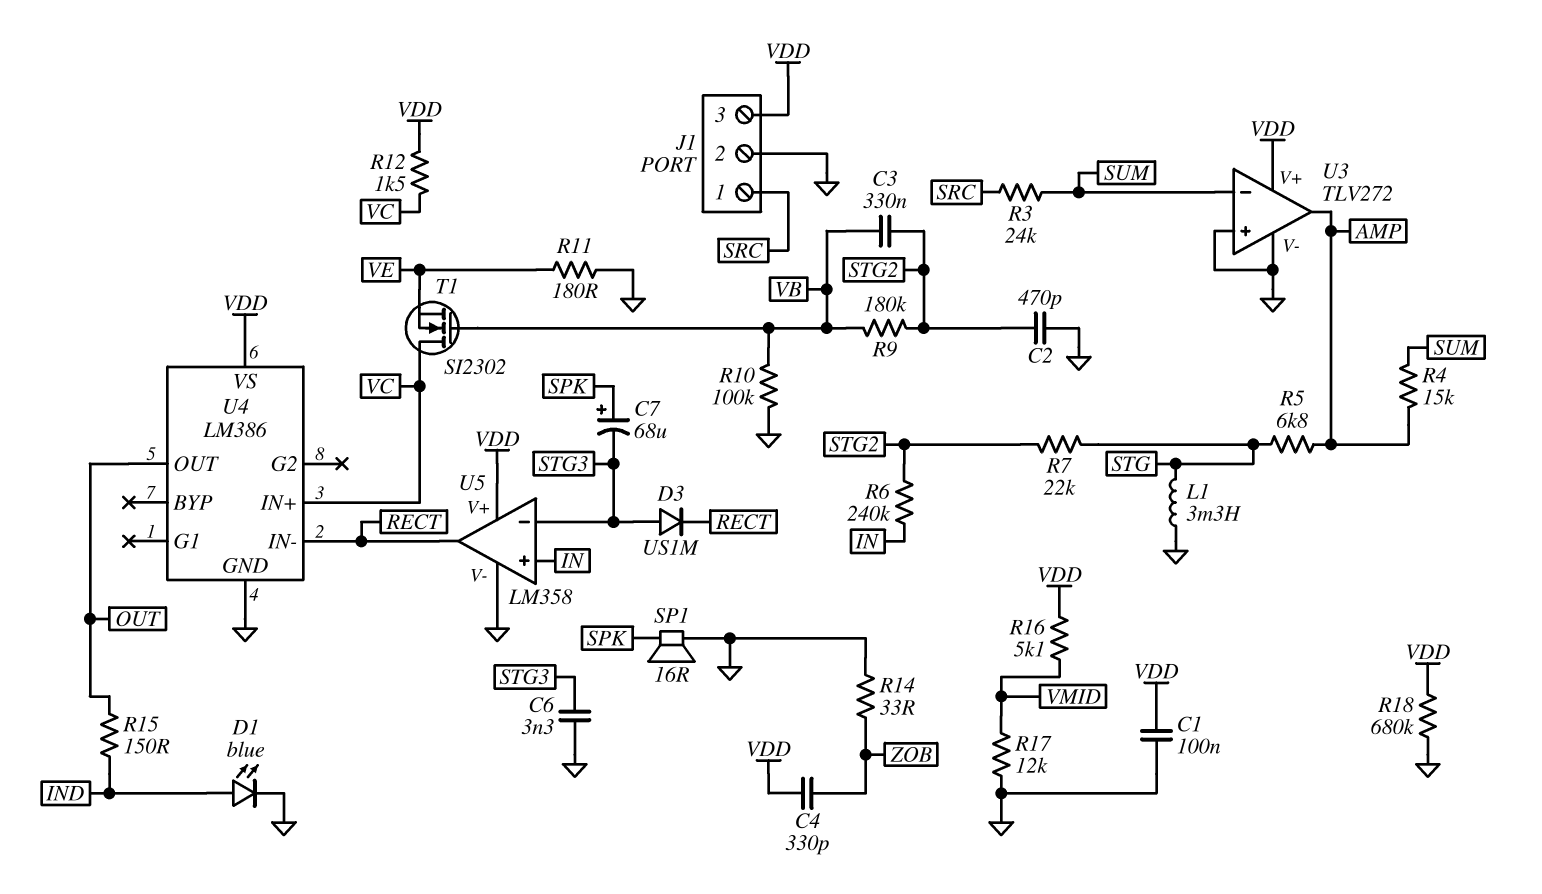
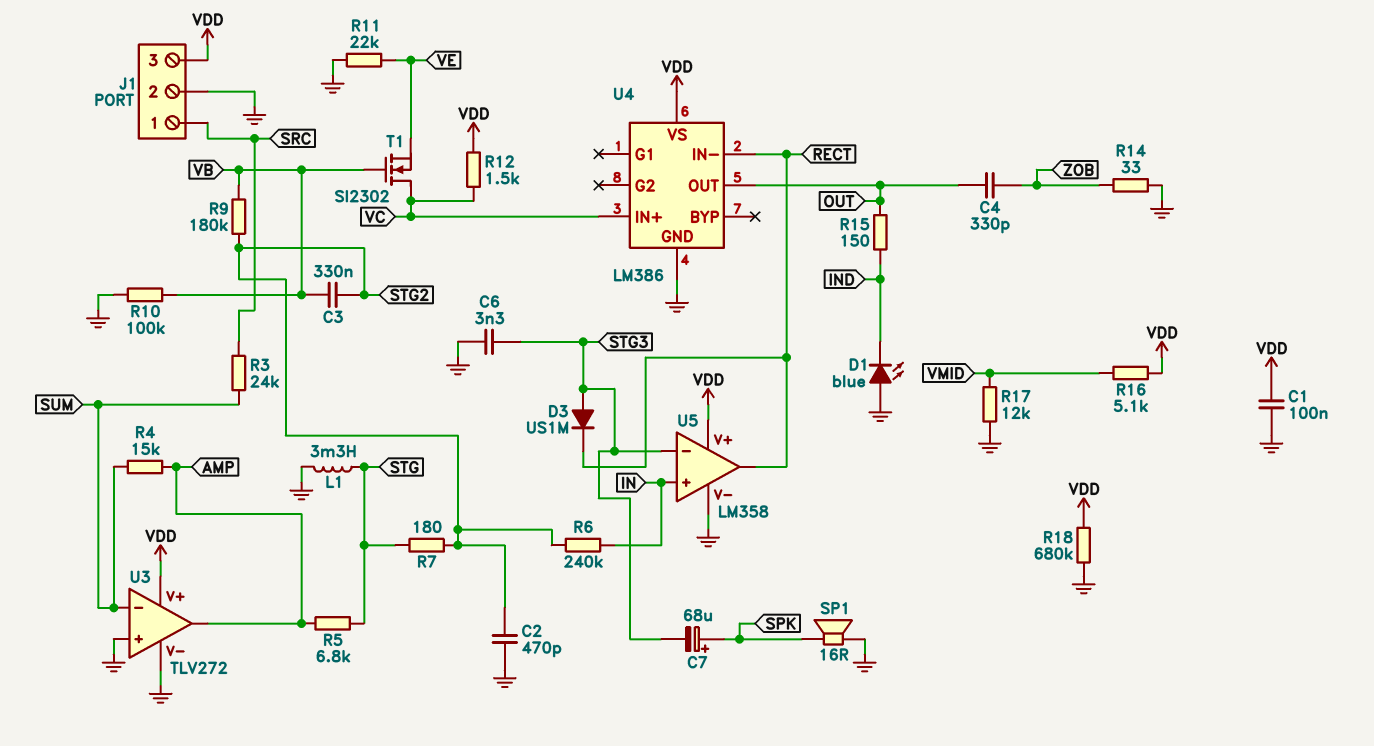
C4: 330pF (VDD, ZOB) -> 330pF (OUT, ZOB)
D1: LED blue (A IND, K GND) -> LED blue (A GND, K IND)
R7: 22k (STG, STG2) -> 180 (STG, STG2)
R11: 180 (GND, VE) -> 22k (GND, VE)

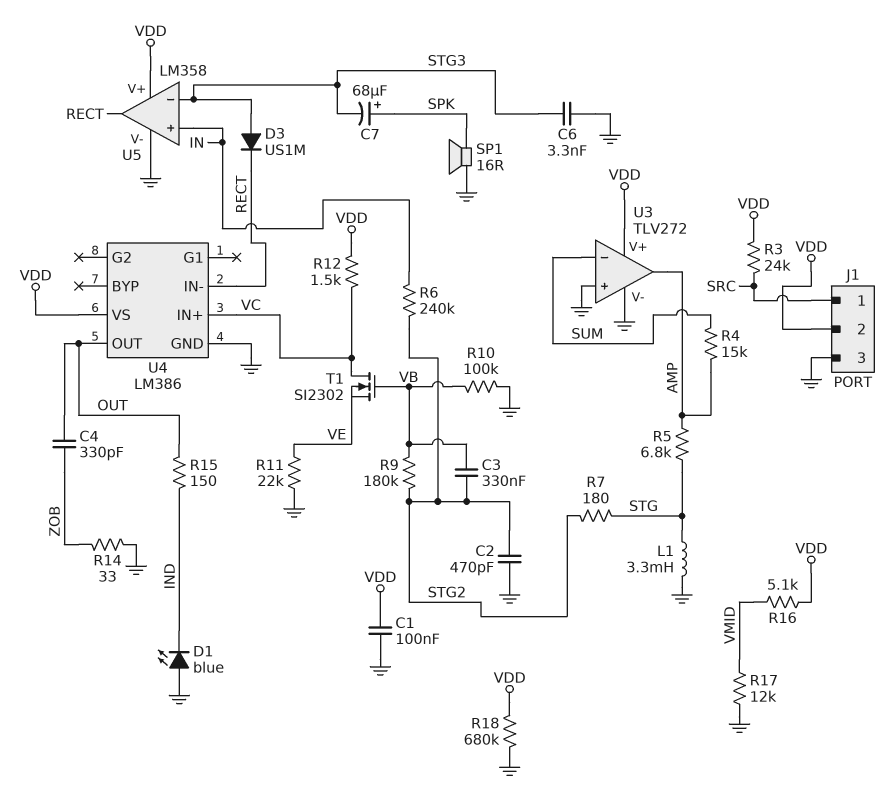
J1 pin 2: GND -> VDD
J1 pin 3: VDD -> GND
R3: 24k (SRC, SUM) -> 24k (SRC, VDD)

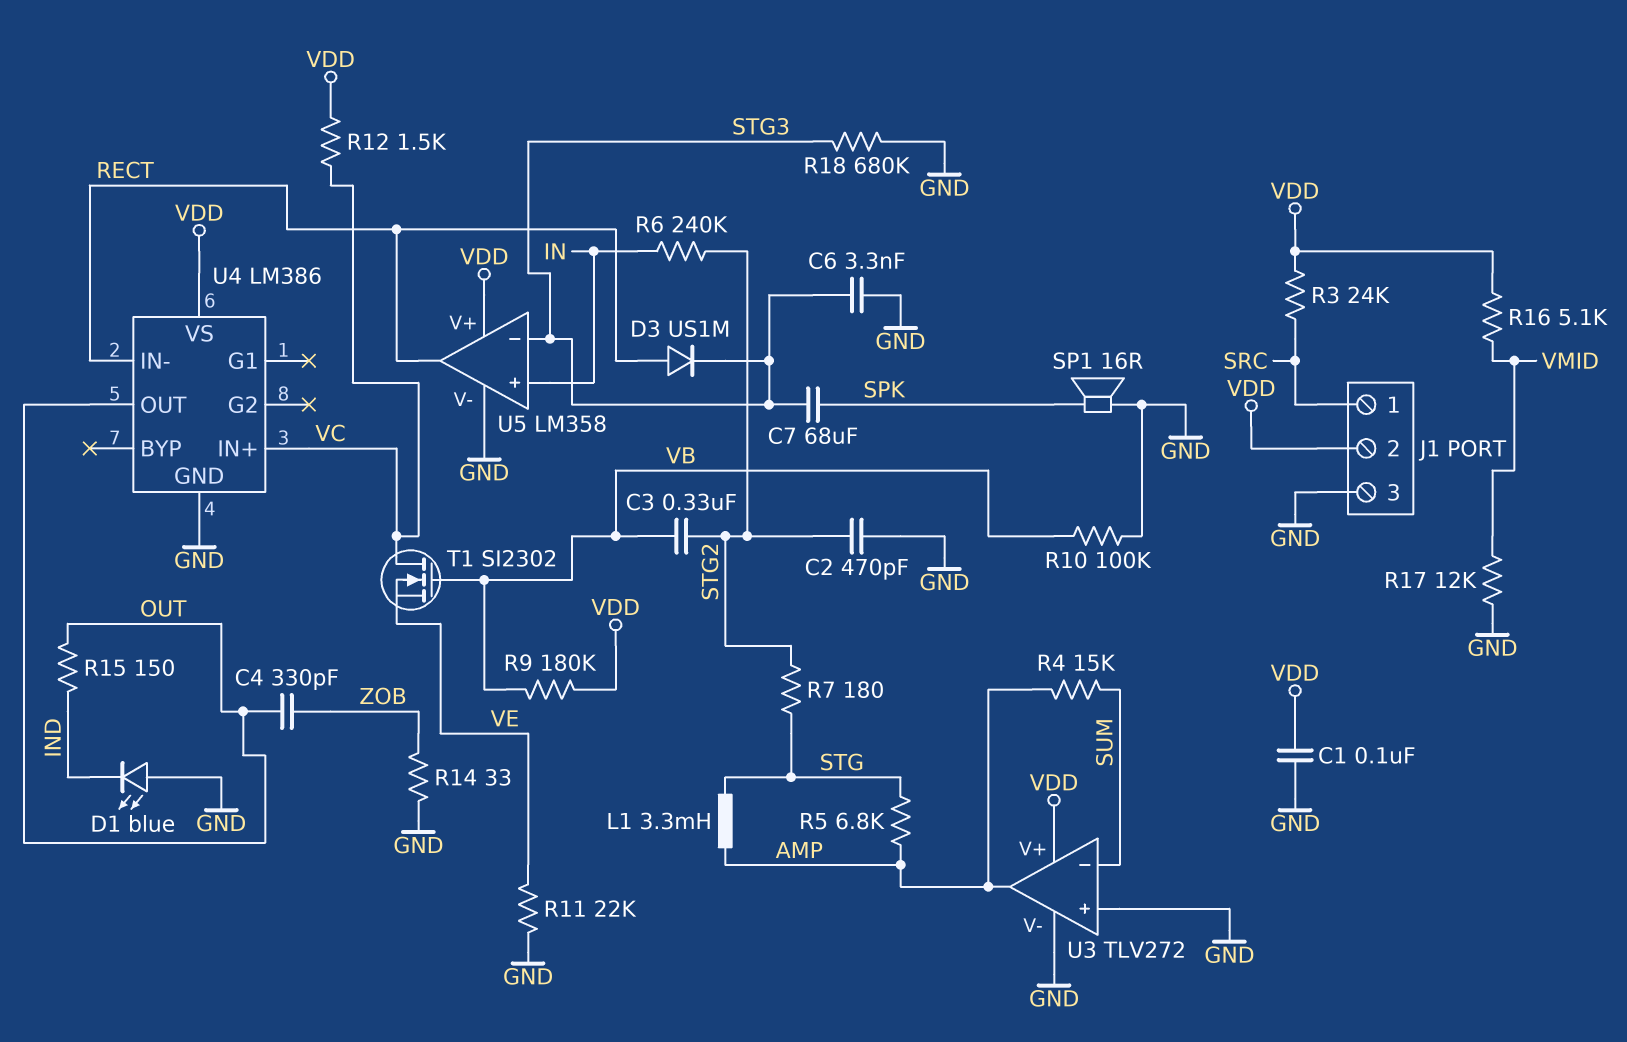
C7: 68uF (plus SPK, minus STG3) -> 68uF (SPK, STG3)
D3: diode US1M (A STG3, K RECT) -> diode US1M (A RECT, K STG3)
L1: 3.3mH (GND, STG) -> 3.3mH (AMP, STG)
R9: 180k (STG2, VB) -> 180k (VB, VDD)
R18: 680k (GND, VDD) -> 680k (GND, STG3)

